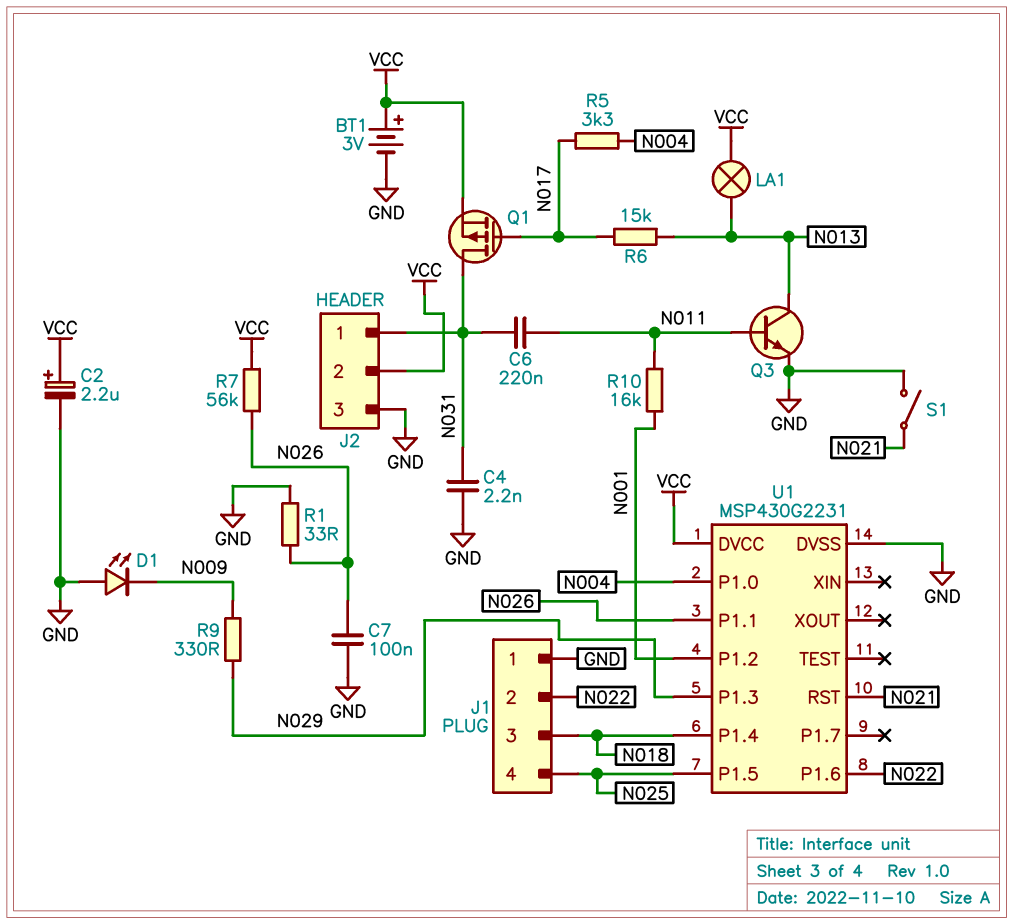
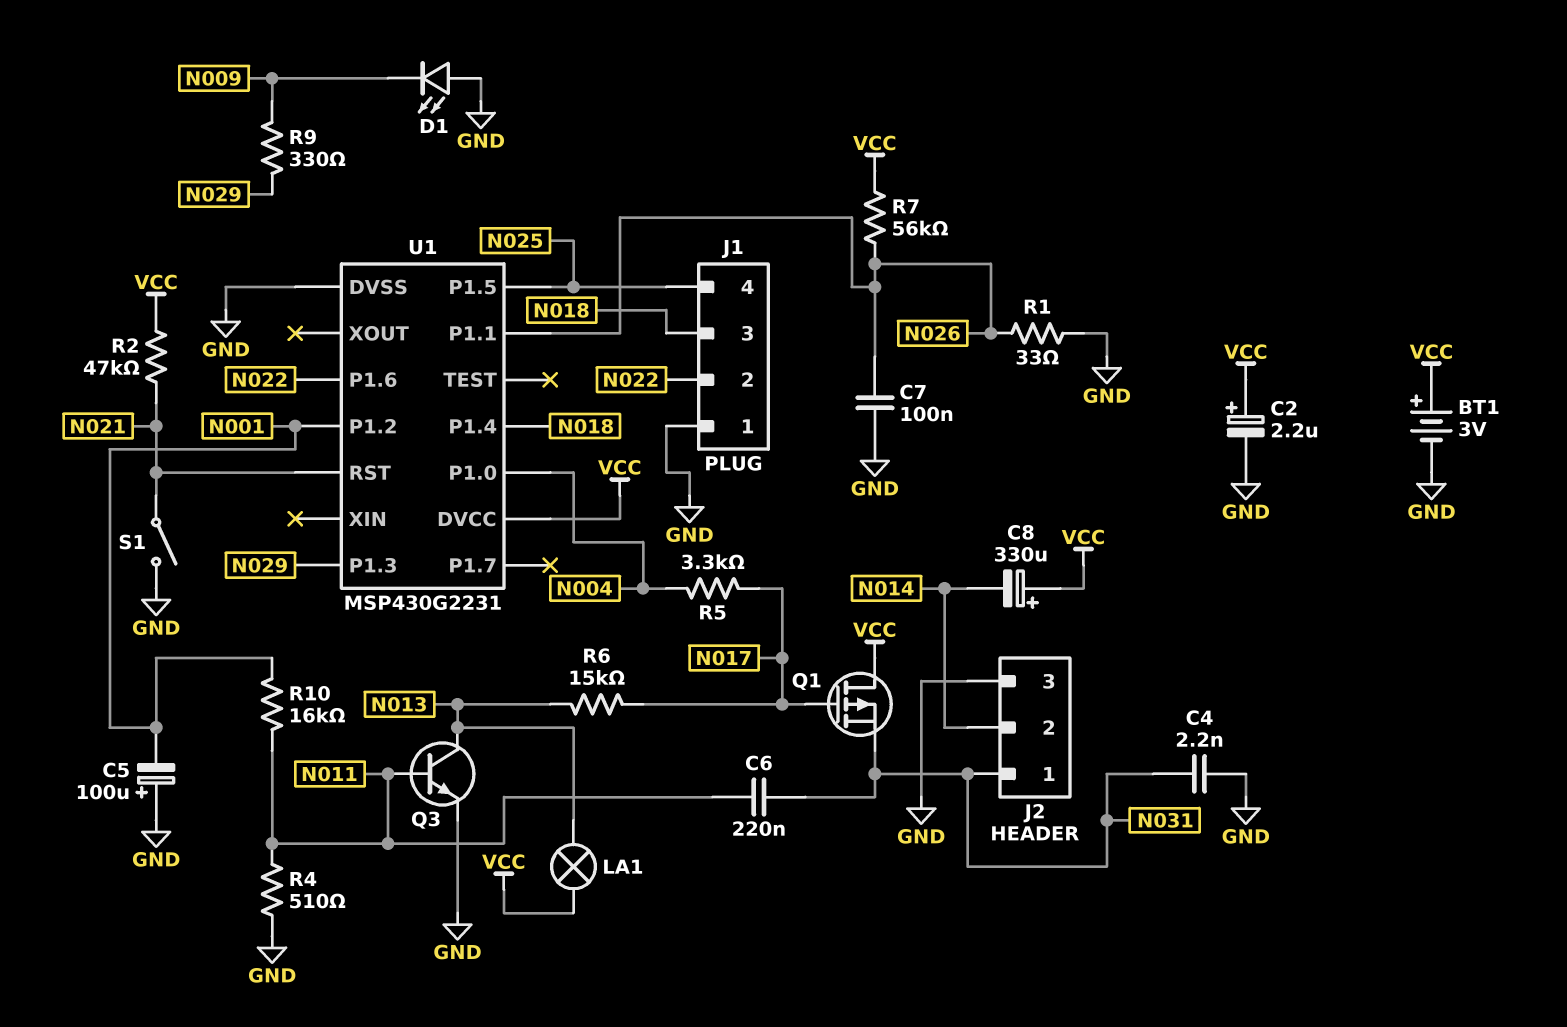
C5: none -> 100uF (plus GND, minus N001)
C8: none -> 330uF (plus VCC, minus N014)
J2 pin 2: VCC -> N014
Q1: PMOS (G N017, D N031, S VCC) -> PMOS (G N017, D VCC, S N031)
R2: none -> 47k (N021, VCC)
R4: none -> 510 (GND, N011)

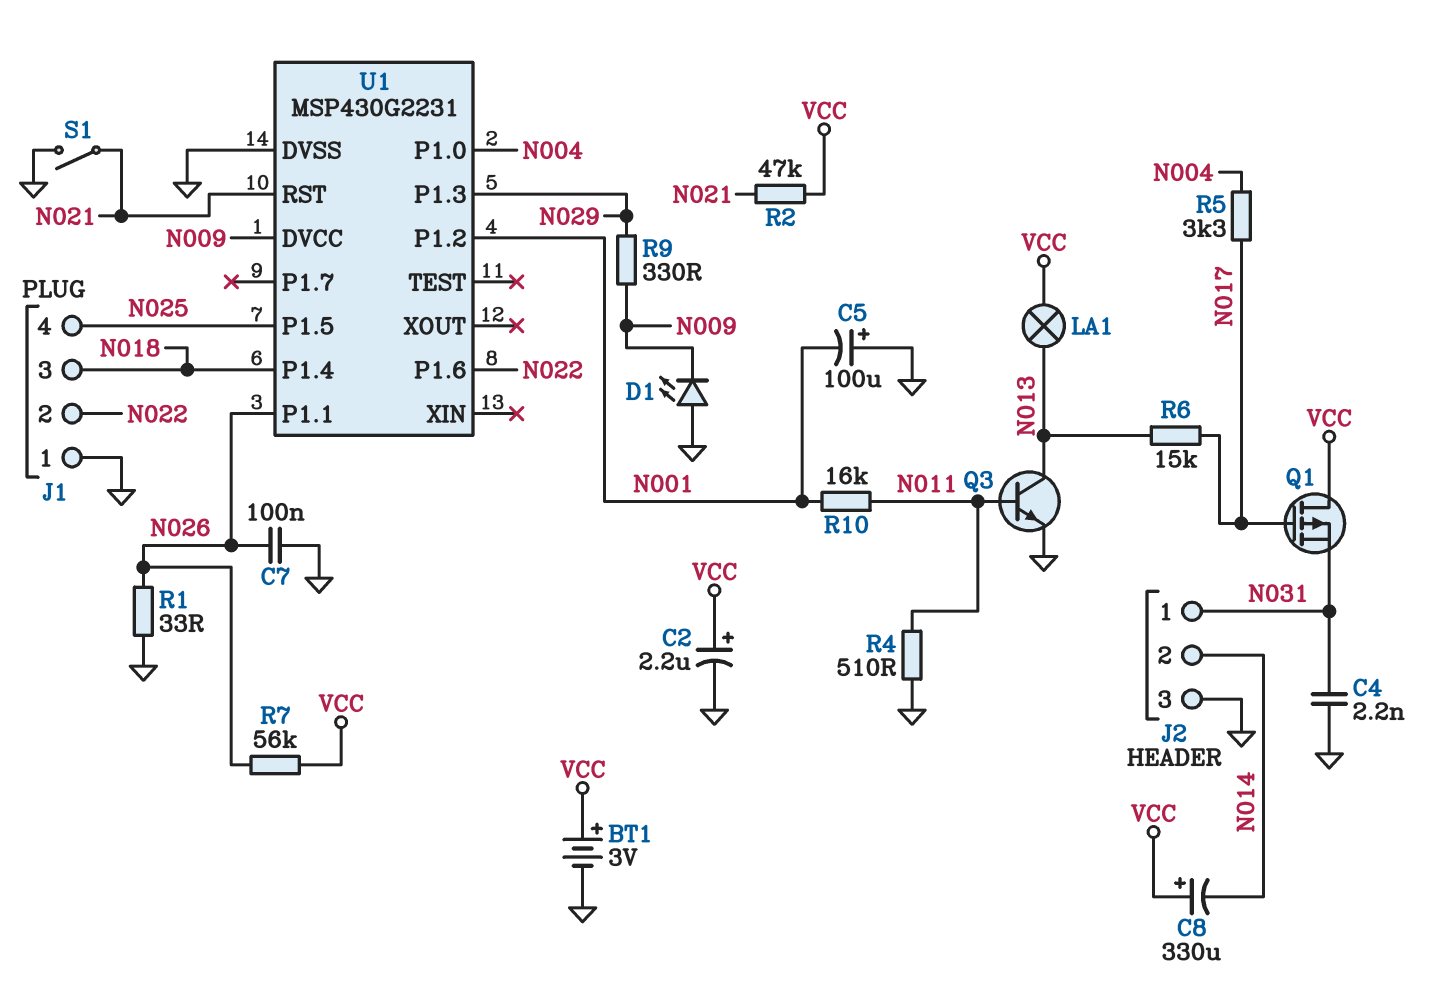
C6: 220nF (N011, N031) -> none
U1 pin DVCC: VCC -> N009

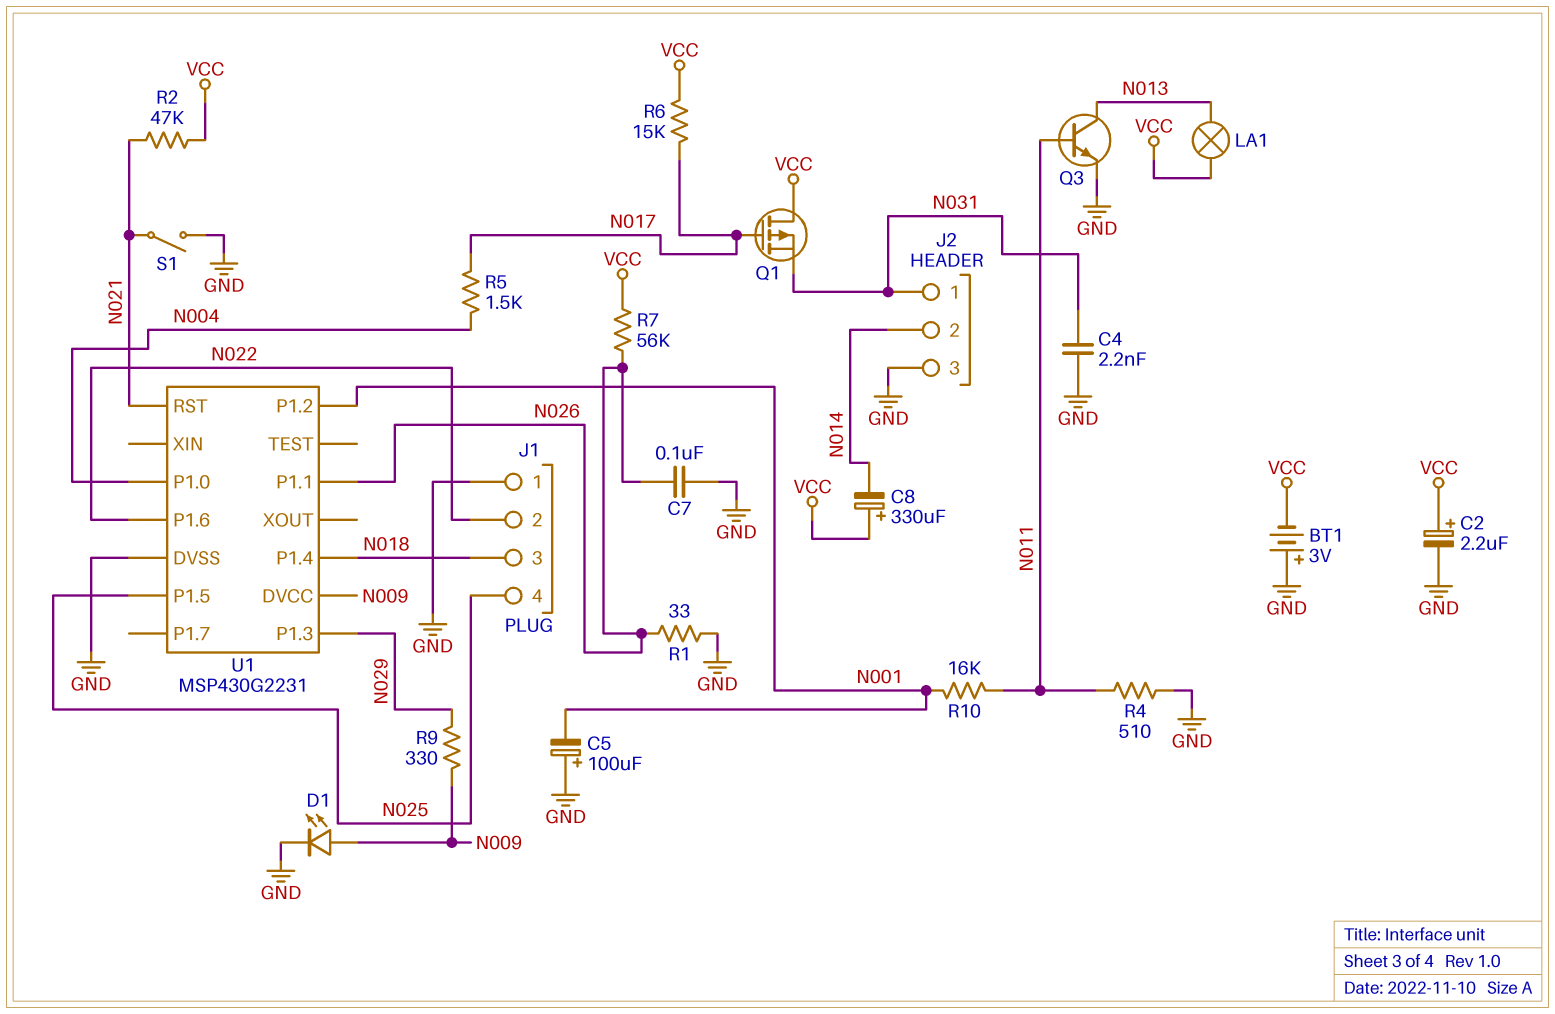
BT1: 3V (plus VCC, minus GND) -> 3V (plus GND, minus VCC)
D1: LED (A GND, K N009) -> LED (A N009, K GND)
R5: 3.3k (N004, N017) -> 1.5k (N004, N017)
R6: 15k (N013, N017) -> 15k (N017, VCC)

